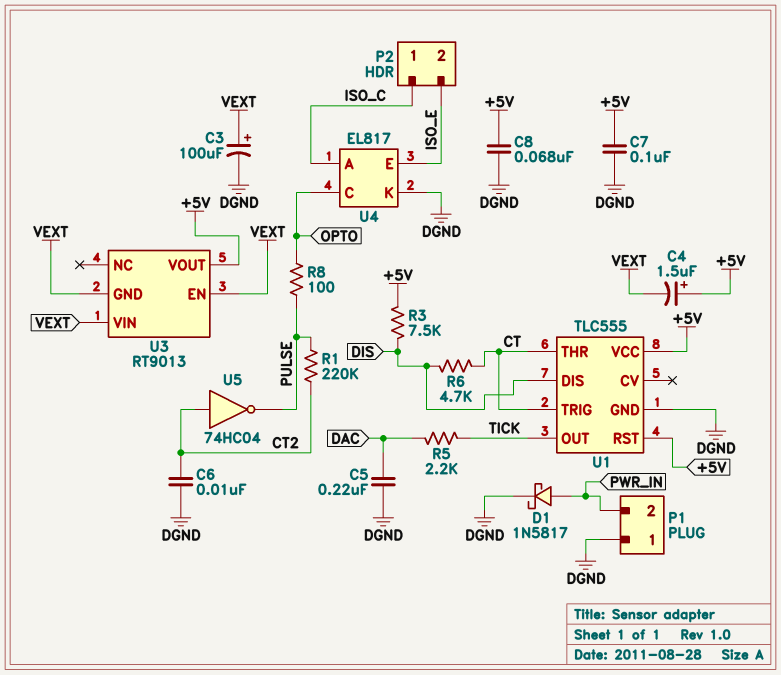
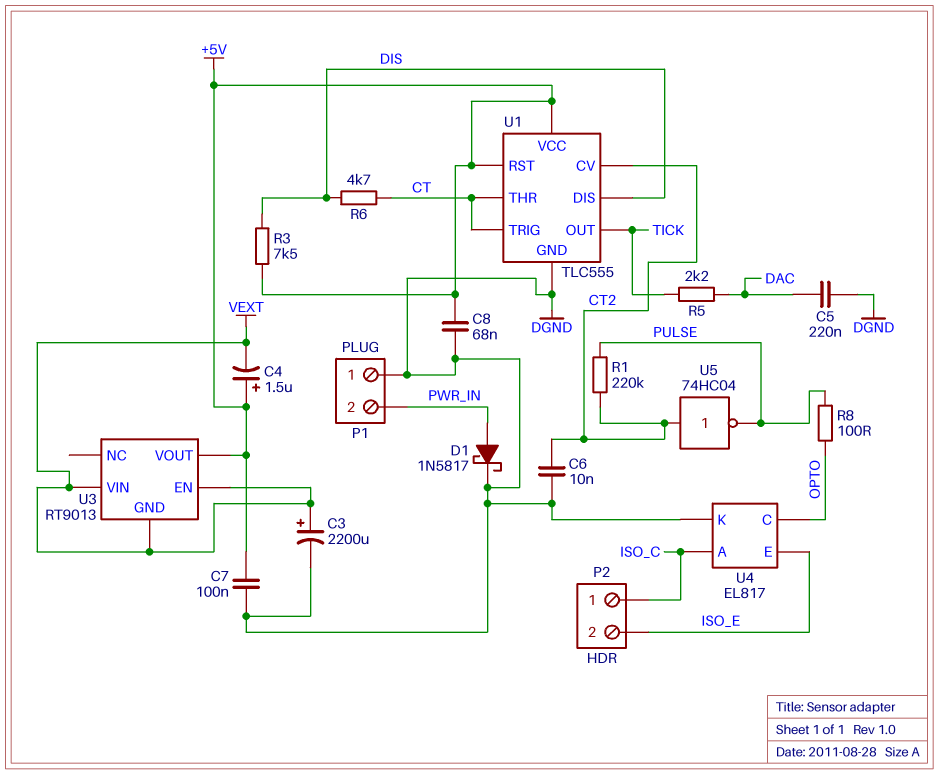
C3: 100uF (plus VEXT, minus DGND) -> 2200uF (plus VEXT, minus DGND)
U1 pin CV: none -> CT2

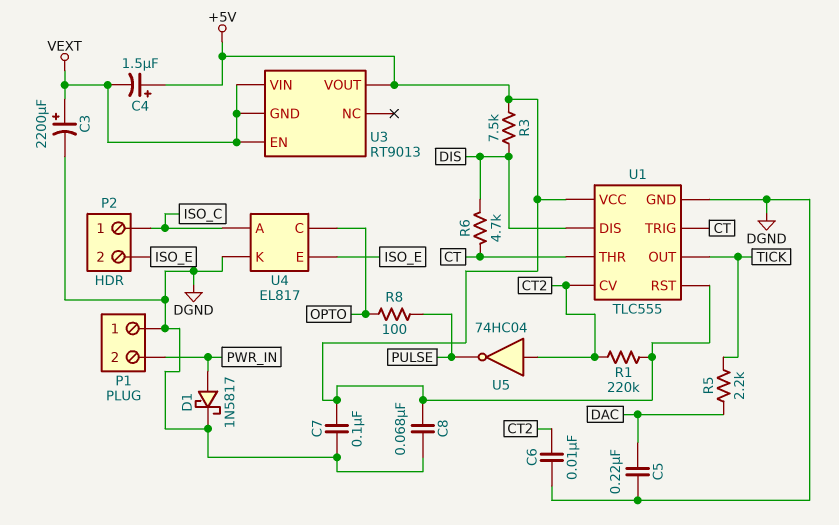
R1: 220k (CT2, PULSE) -> 220k (+5V, CT2)

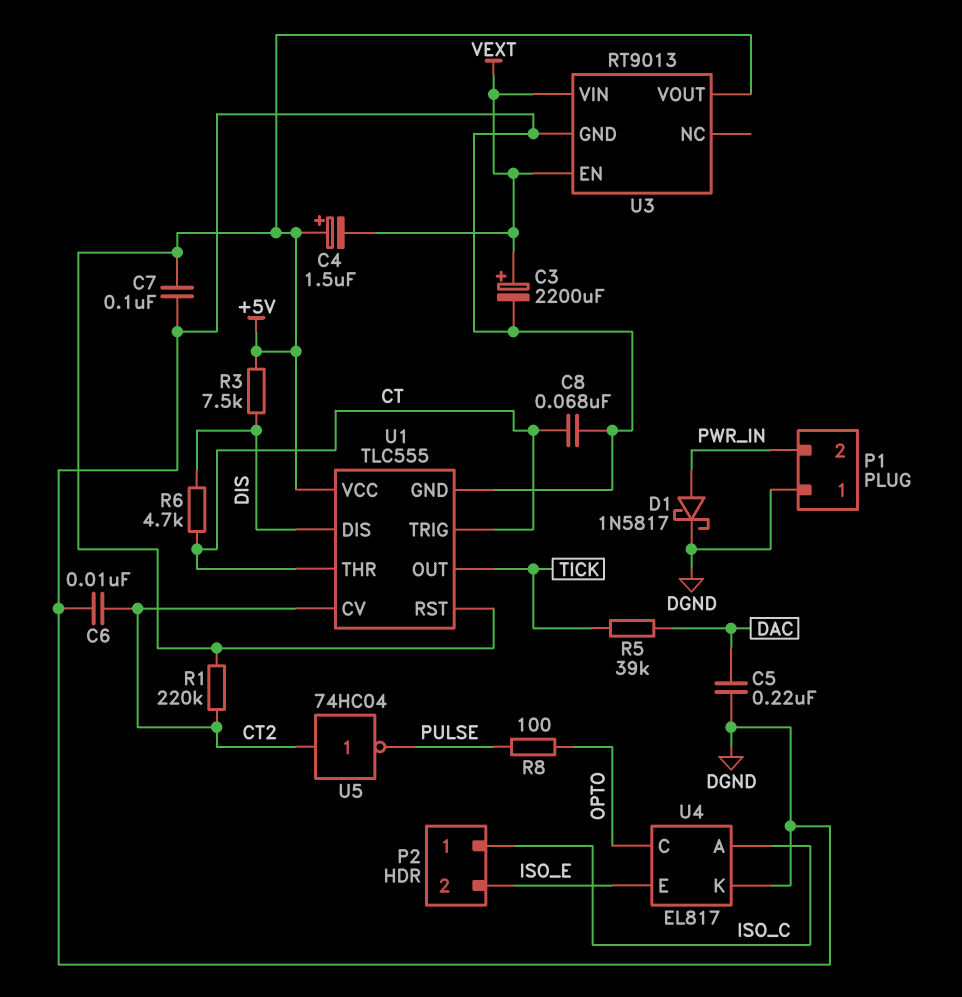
C8: 68nF (+5V, DGND) -> 68nF (CT, DGND)
R5: 2.2k (DAC, TICK) -> 39k (DAC, TICK)
U3 pin GND: VEXT -> DGND

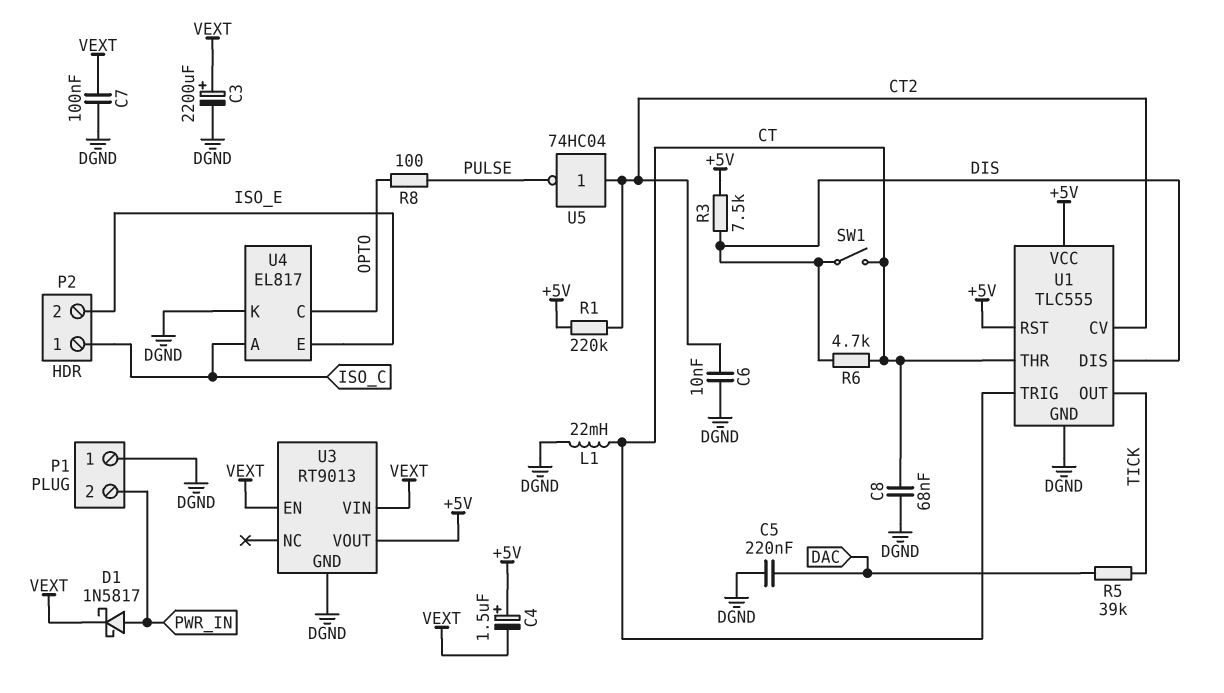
C7: 100nF (+5V, DGND) -> 100nF (DGND, VEXT)
D1: schottky 1N5817 (A PWR_IN, K DGND) -> schottky 1N5817 (A PWR_IN, K VEXT)
L1: none -> 22mH (CT, DGND)
SW1: none -> switch (CT, DIS)

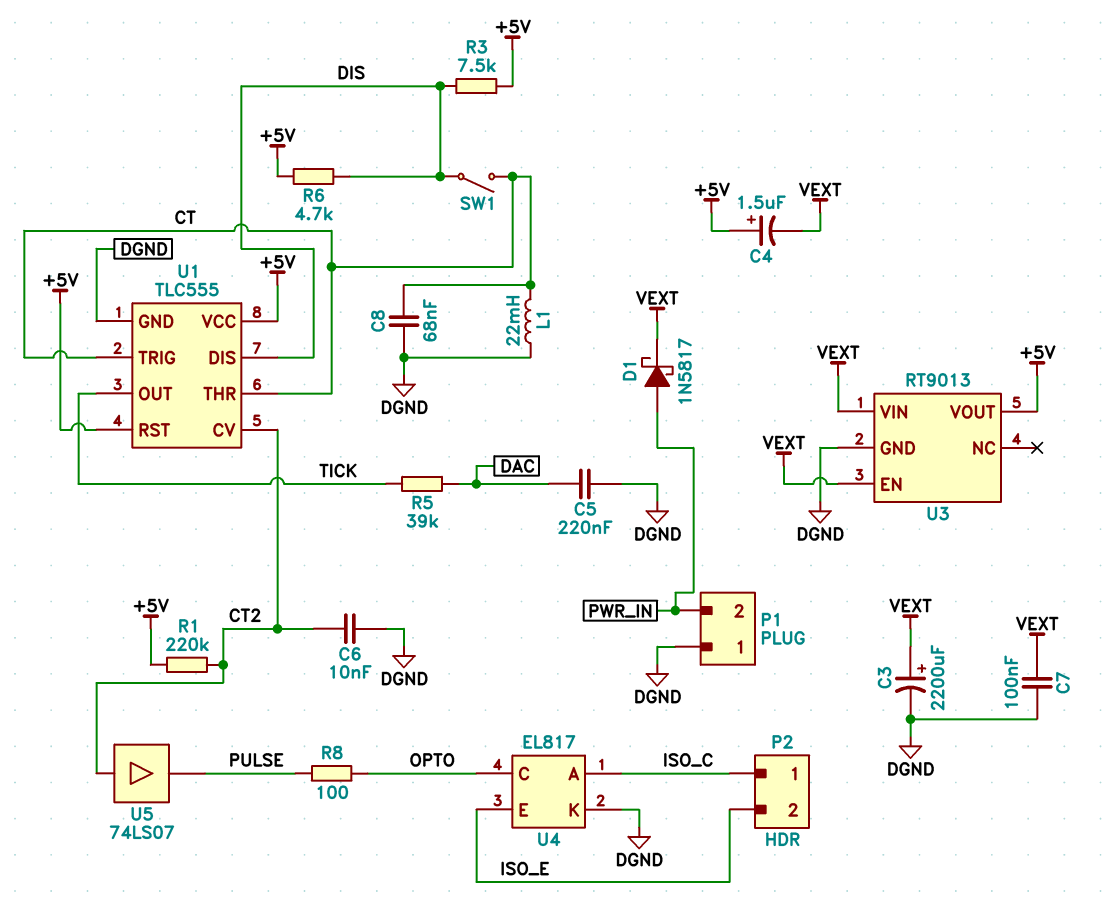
R6: 4.7k (CT, DIS) -> 4.7k (+5V, DIS)
U5: NOT 74HC04 (in CT2, out PULSE) -> buffer 74LS07 (in CT2, out PULSE)

